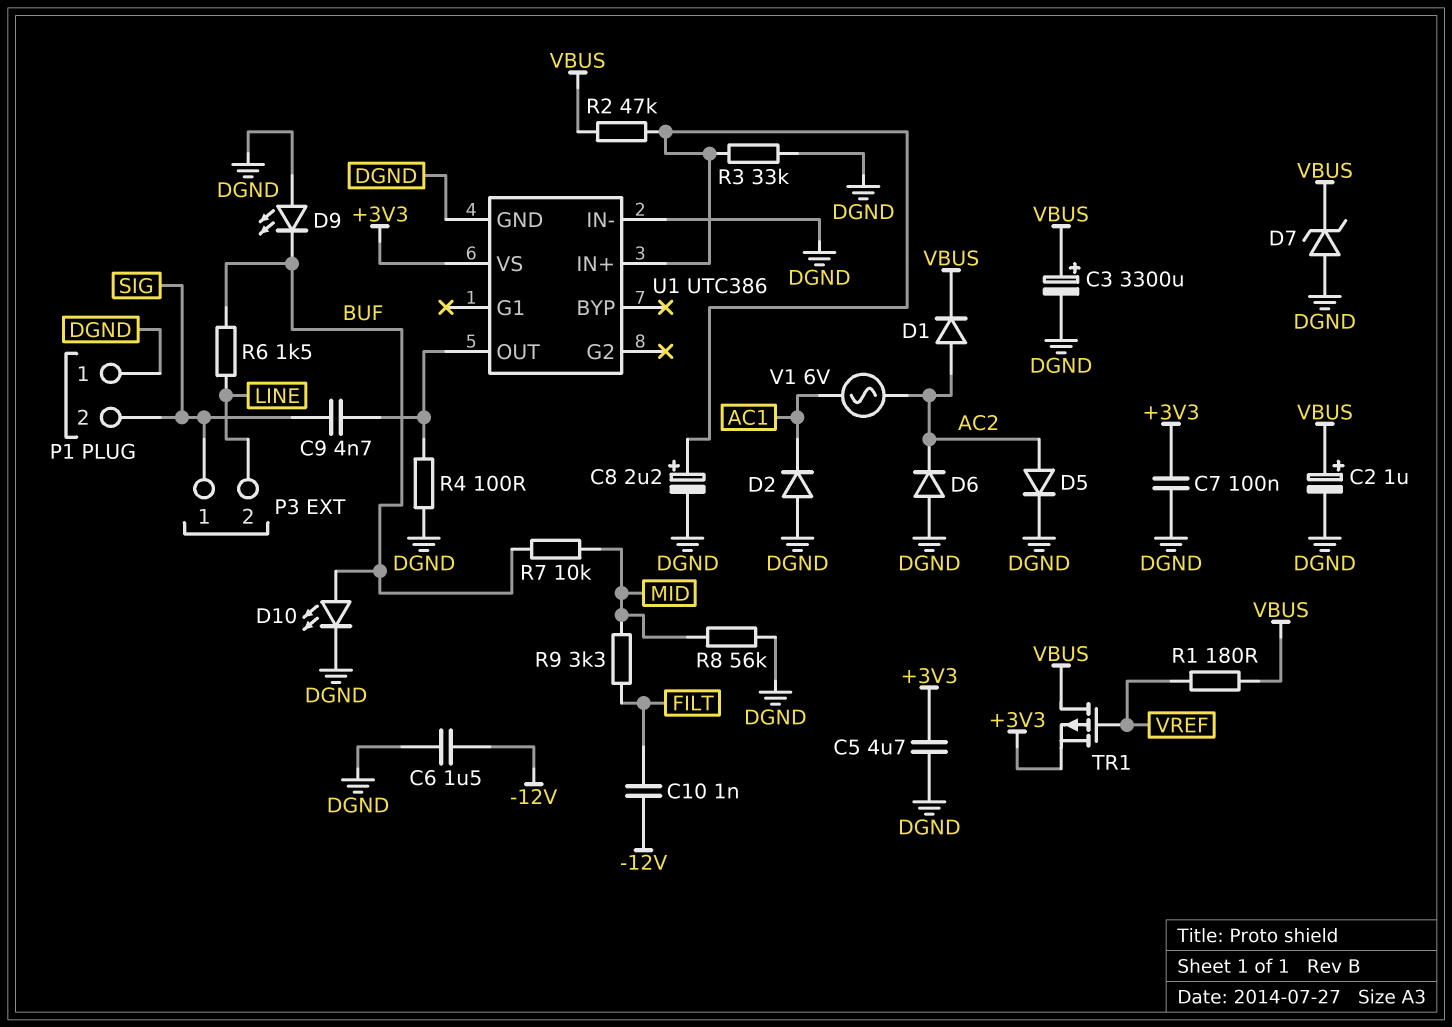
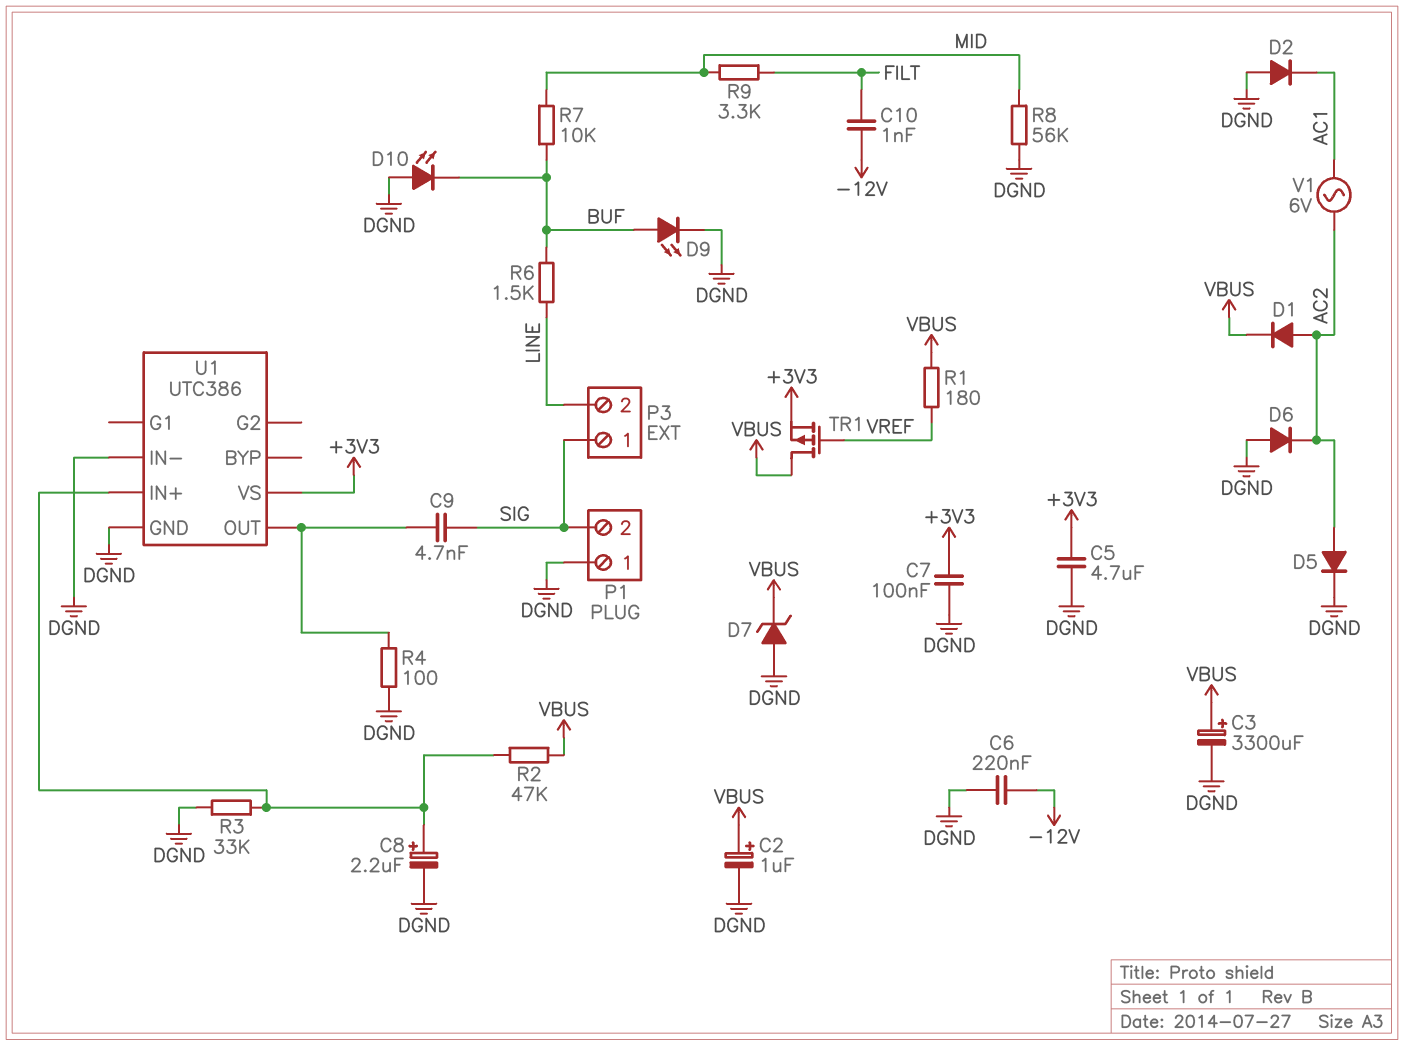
C6: 1.5uF (-12V, DGND) -> 220nF (-12V, DGND)
D9: LED (A DGND, K BUF) -> LED (A BUF, K DGND)
D10: LED (A BUF, K DGND) -> LED (A DGND, K BUF)

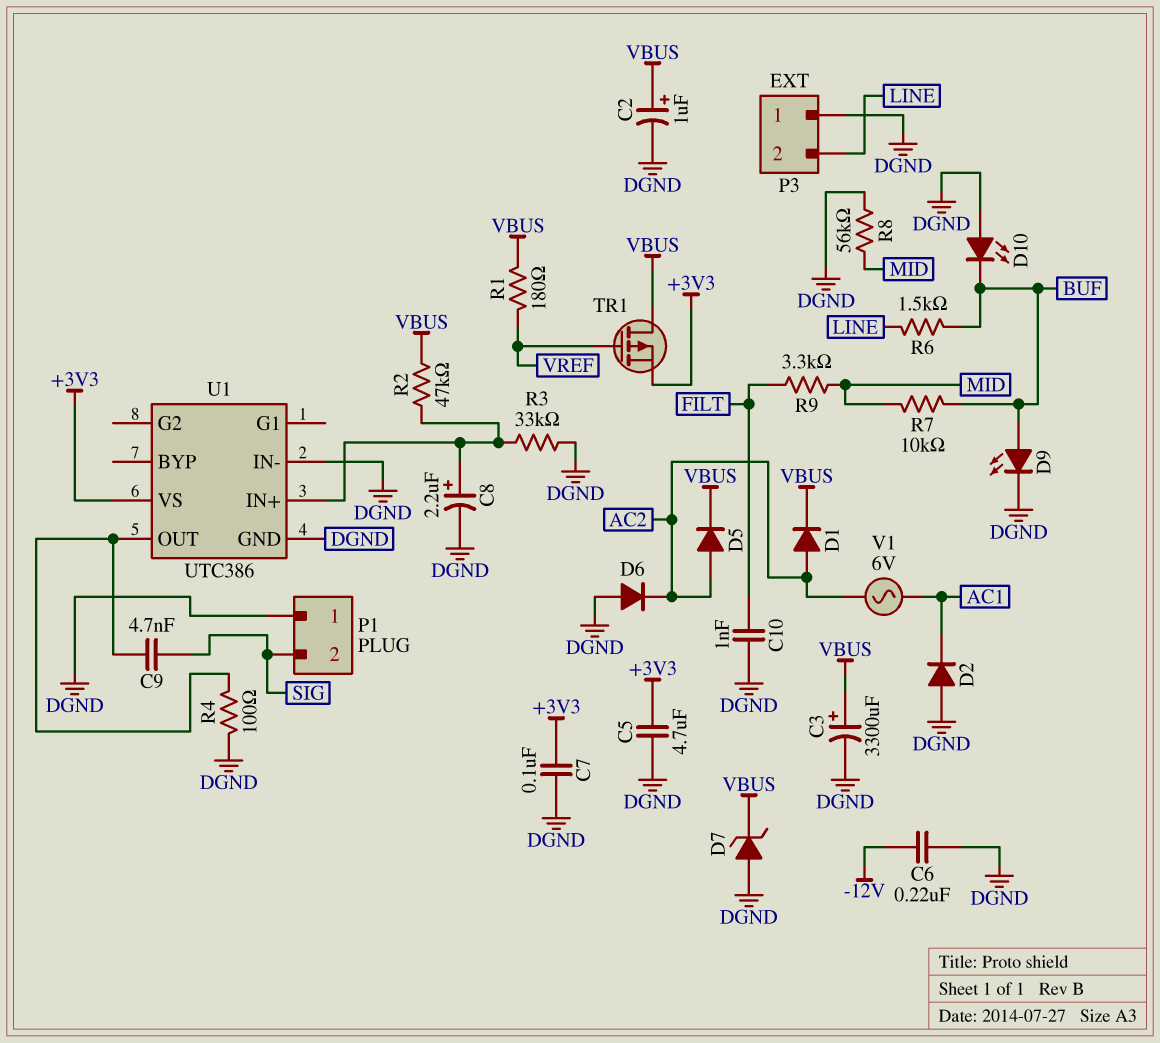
C10: 1nF (-12V, FILT) -> 1nF (DGND, FILT)
D5: diode (A AC2, K DGND) -> diode (A AC2, K VBUS)
P3 pin 1: SIG -> DGND

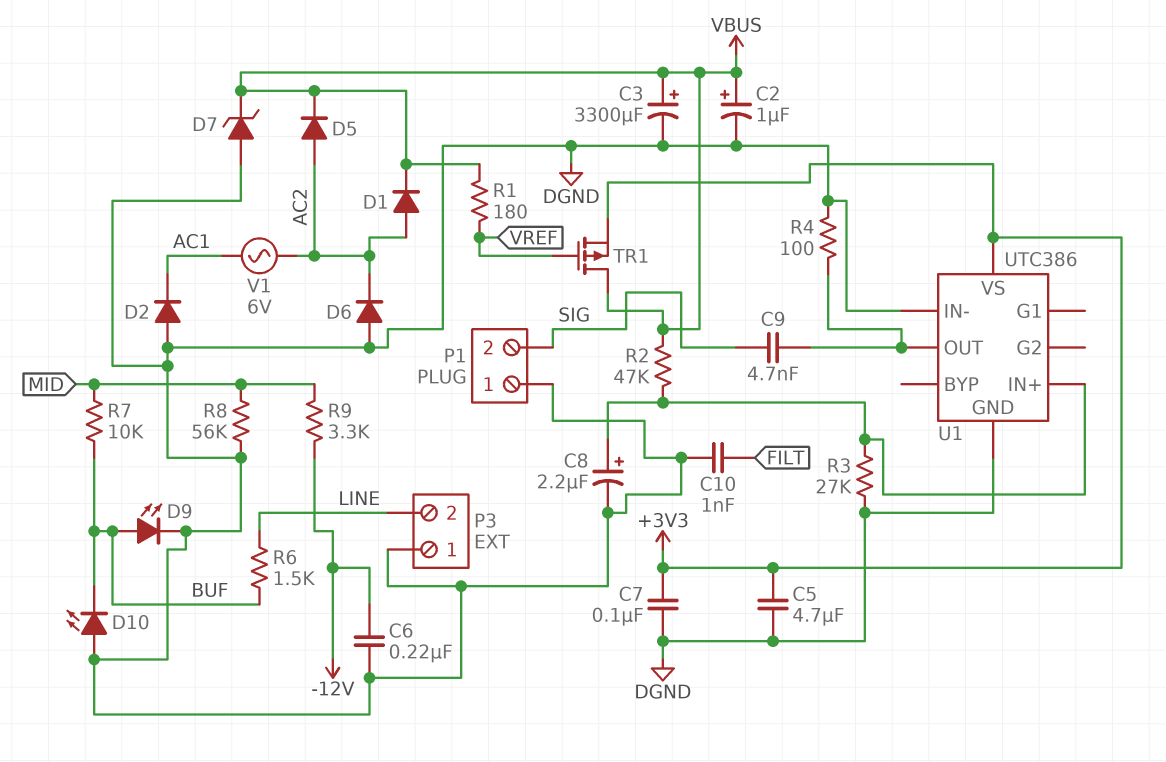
R3: 33k (DGND, U1/IN+) -> 27k (DGND, U1/IN+)
R9: 3.3k (FILT, MID) -> 3.3k (-12V, MID)

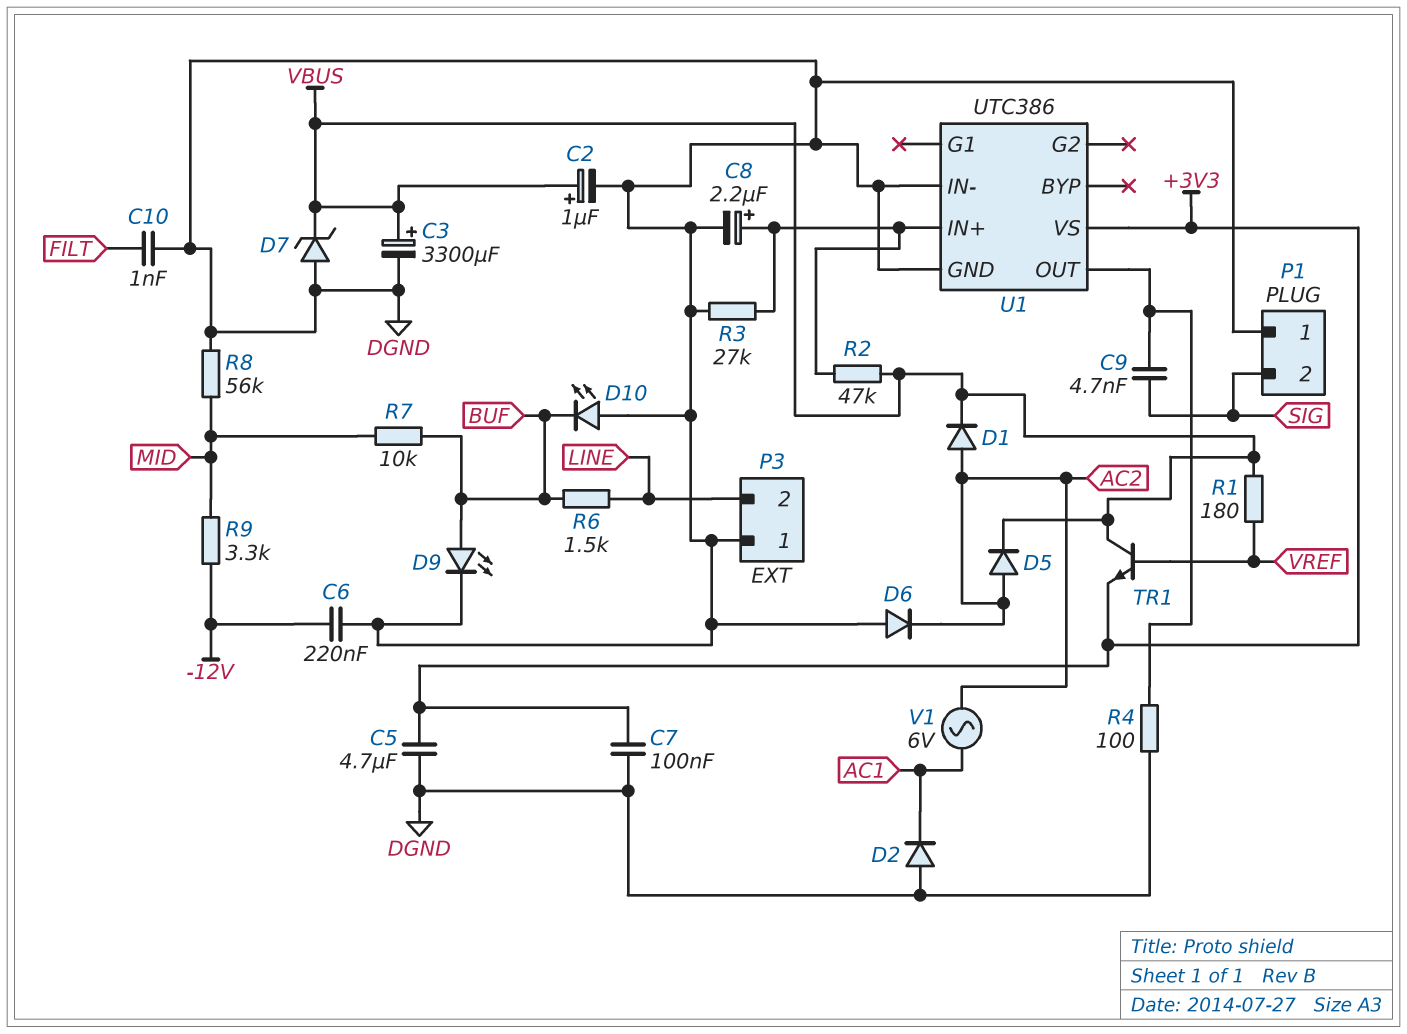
TR1: PMOS (G VREF, D VBUS, S +3V3) -> NPN (B VREF, C VBUS, E +3V3)

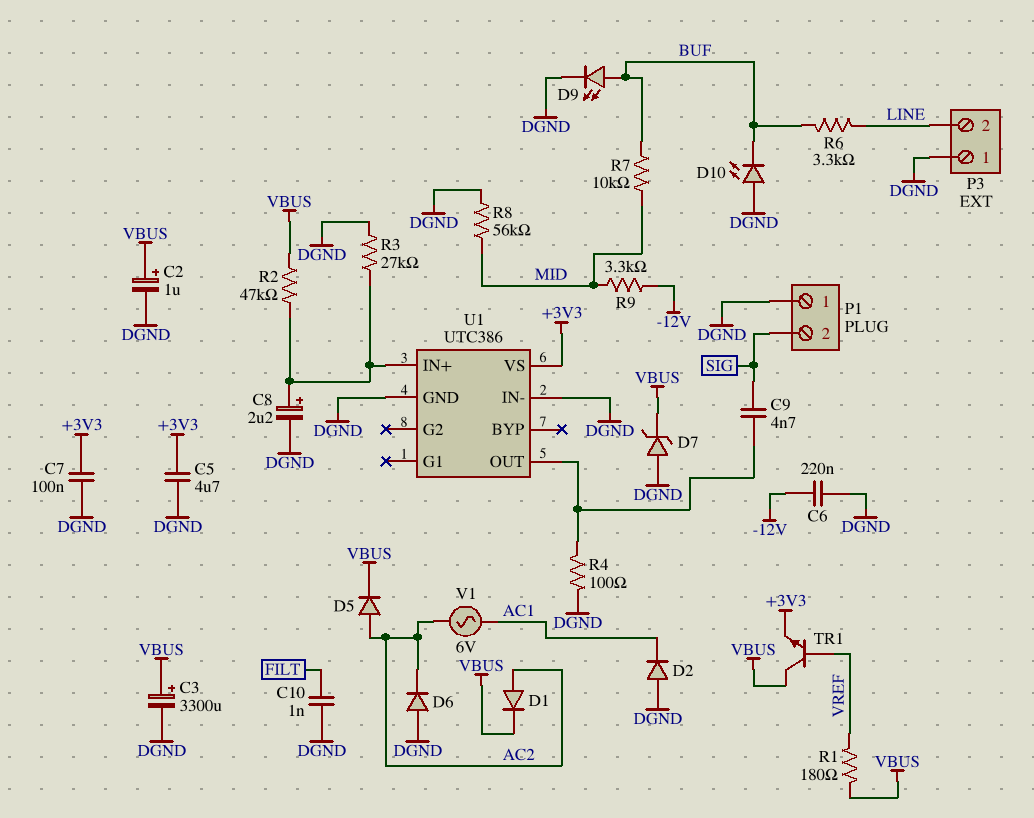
R6: 1.5k (BUF, LINE) -> 3.3k (BUF, LINE)

